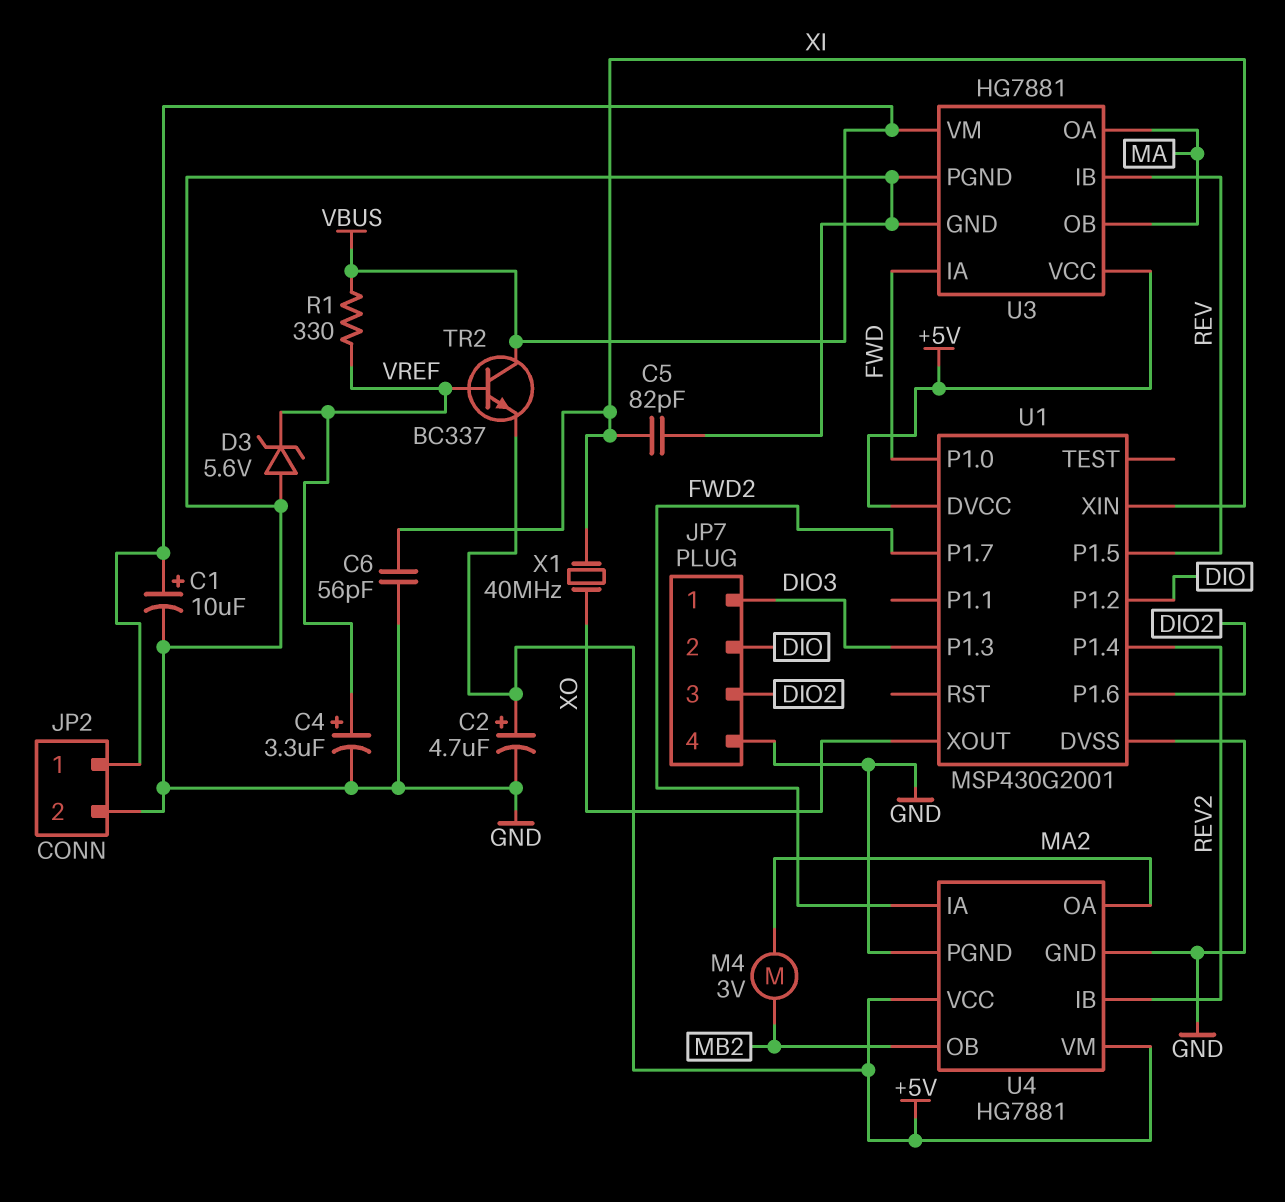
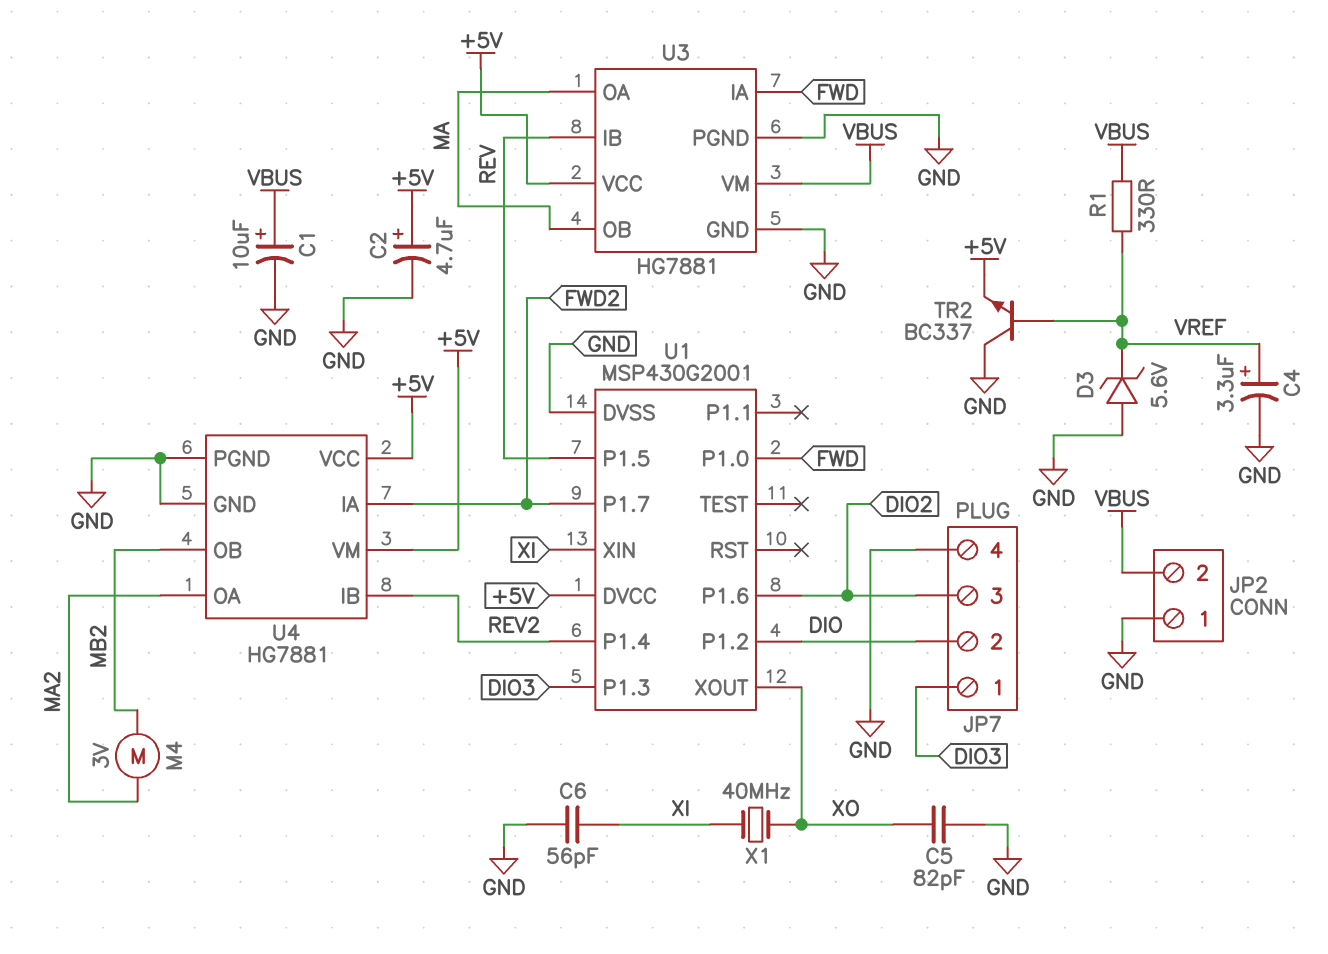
C5: 82pF (GND, XI) -> 82pF (GND, XO)
JP2 pin 1: VBUS -> GND
JP2 pin 2: GND -> VBUS
TR2: NPN BC337 (B VREF, C VBUS, E +5V) -> NPN BC337 (B VREF, C GND, E +5V)

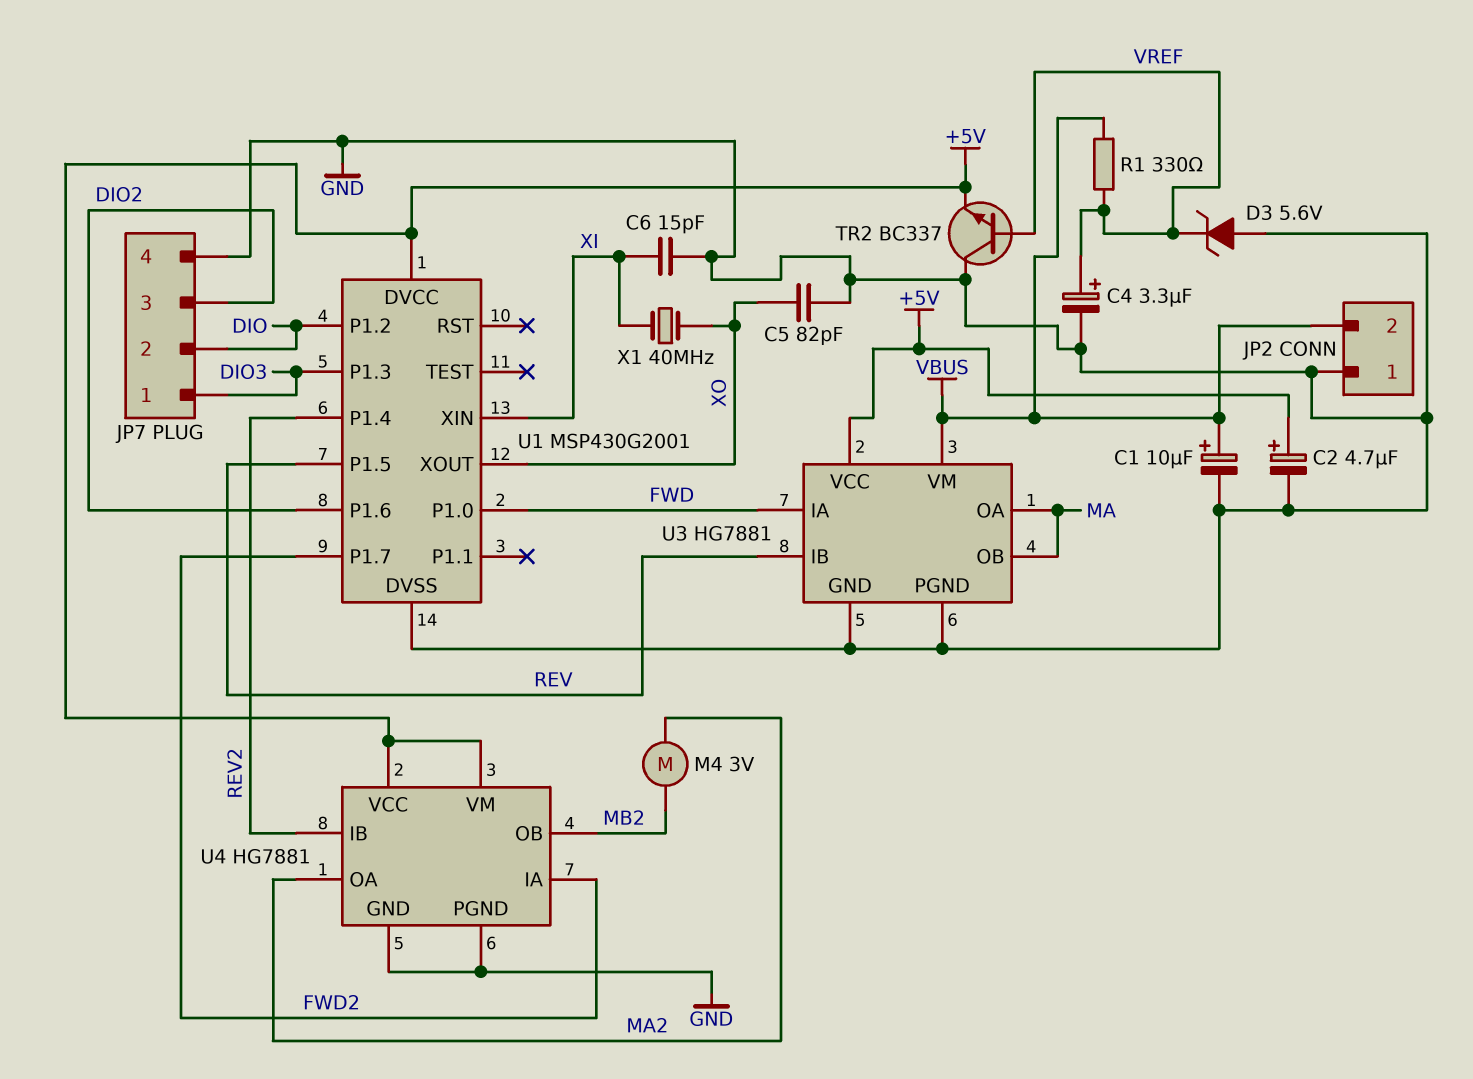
C6: 56pF (GND, XI) -> 15pF (GND, XI)

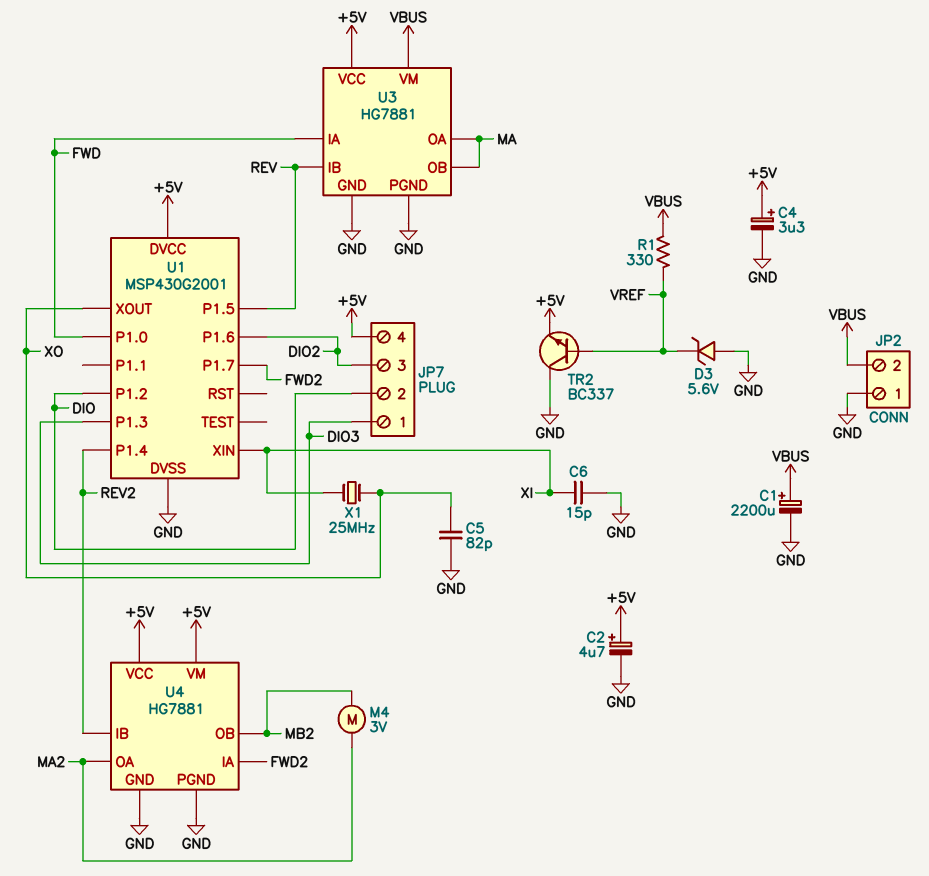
C1: 10uF (plus VBUS, minus GND) -> 2200uF (plus VBUS, minus GND)
C4: 3.3uF (plus VREF, minus GND) -> 3.3uF (plus +5V, minus GND)
JP7 pin 4: GND -> +5V
X1: 40MHz (XI, XO) -> 25MHz (XI, XO)

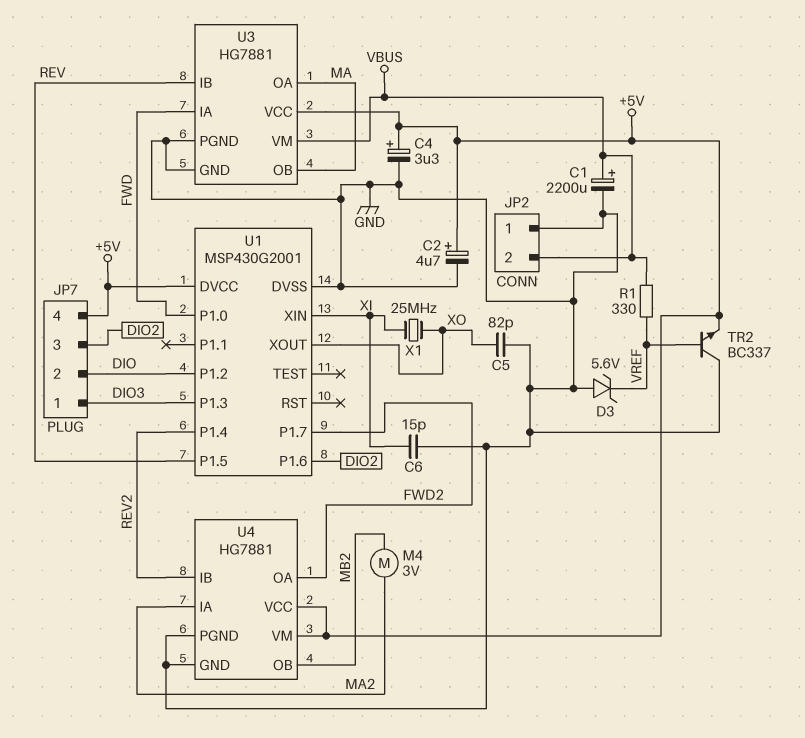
U4 pin IA: FWD2 -> MA2
U4 pin OA: MA2 -> FWD2

